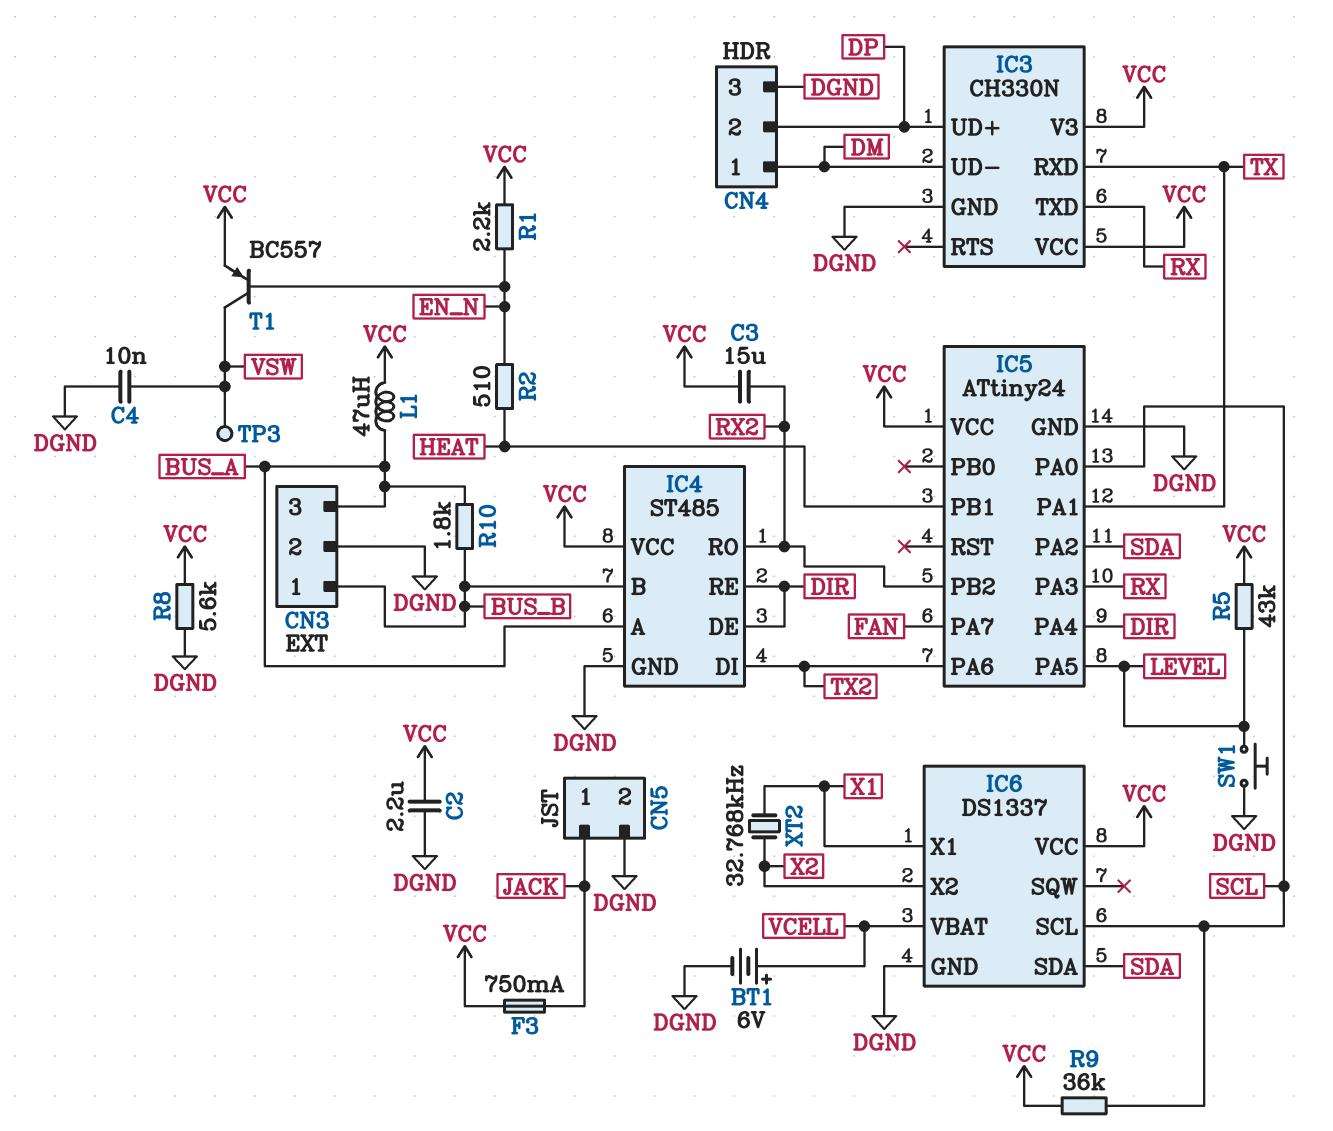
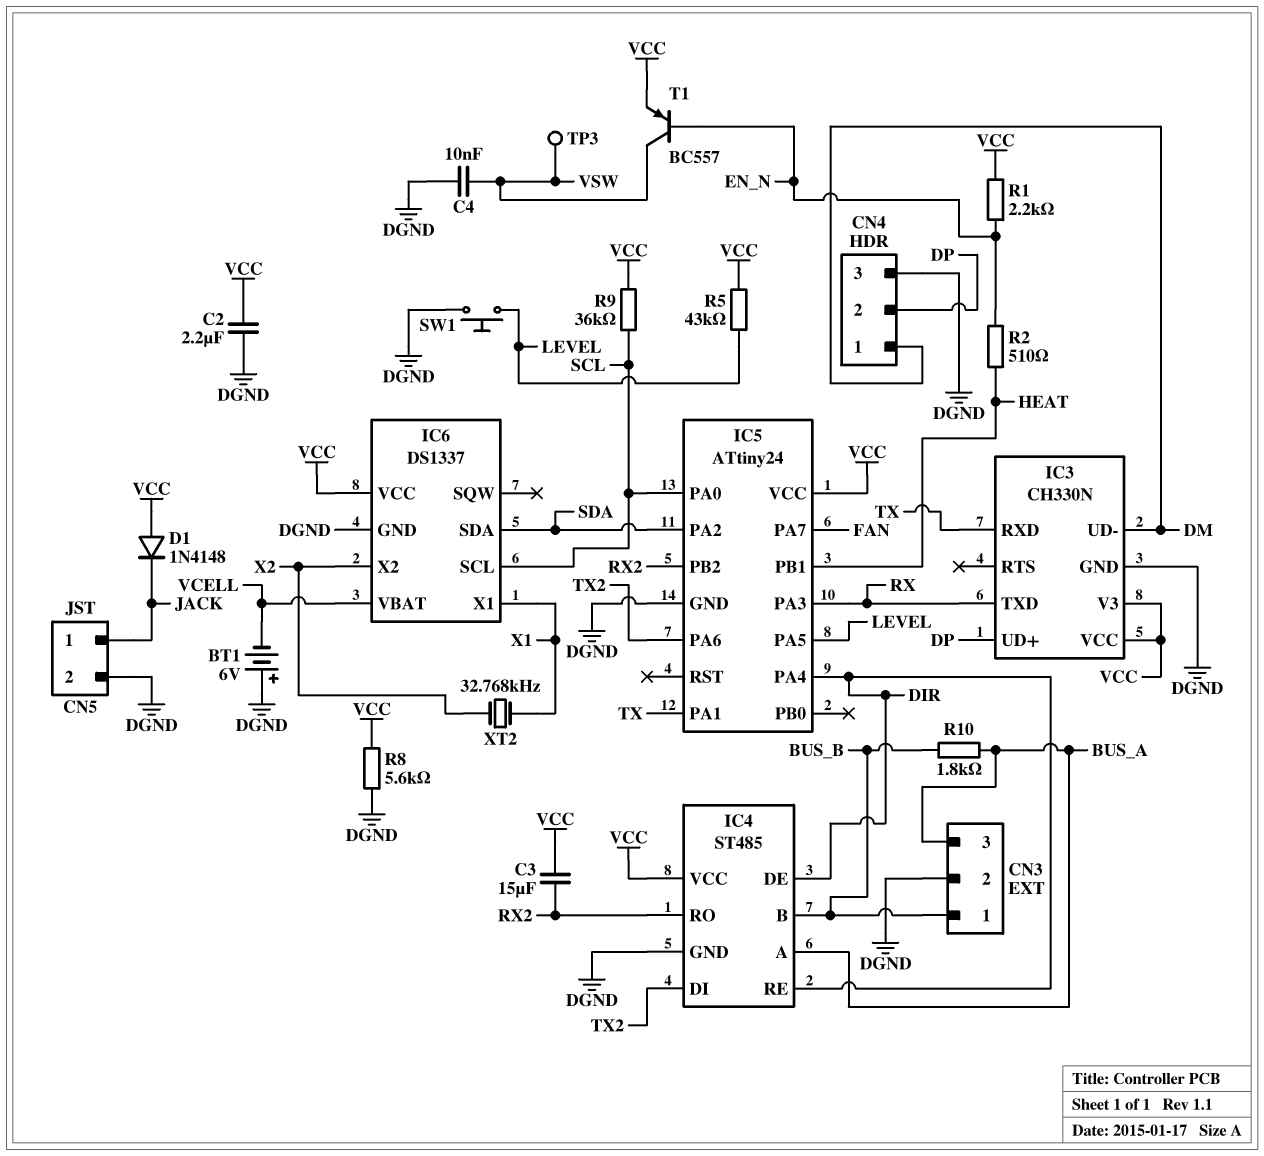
BT1: 6V (plus VCELL, minus DGND) -> 6V (plus DGND, minus VCELL)
D1: none -> diode 1N4148 (A VCC, K JACK)
F3: 750mA (JACK, VCC) -> none
L1: 47uH (BUS_A, VCC) -> none

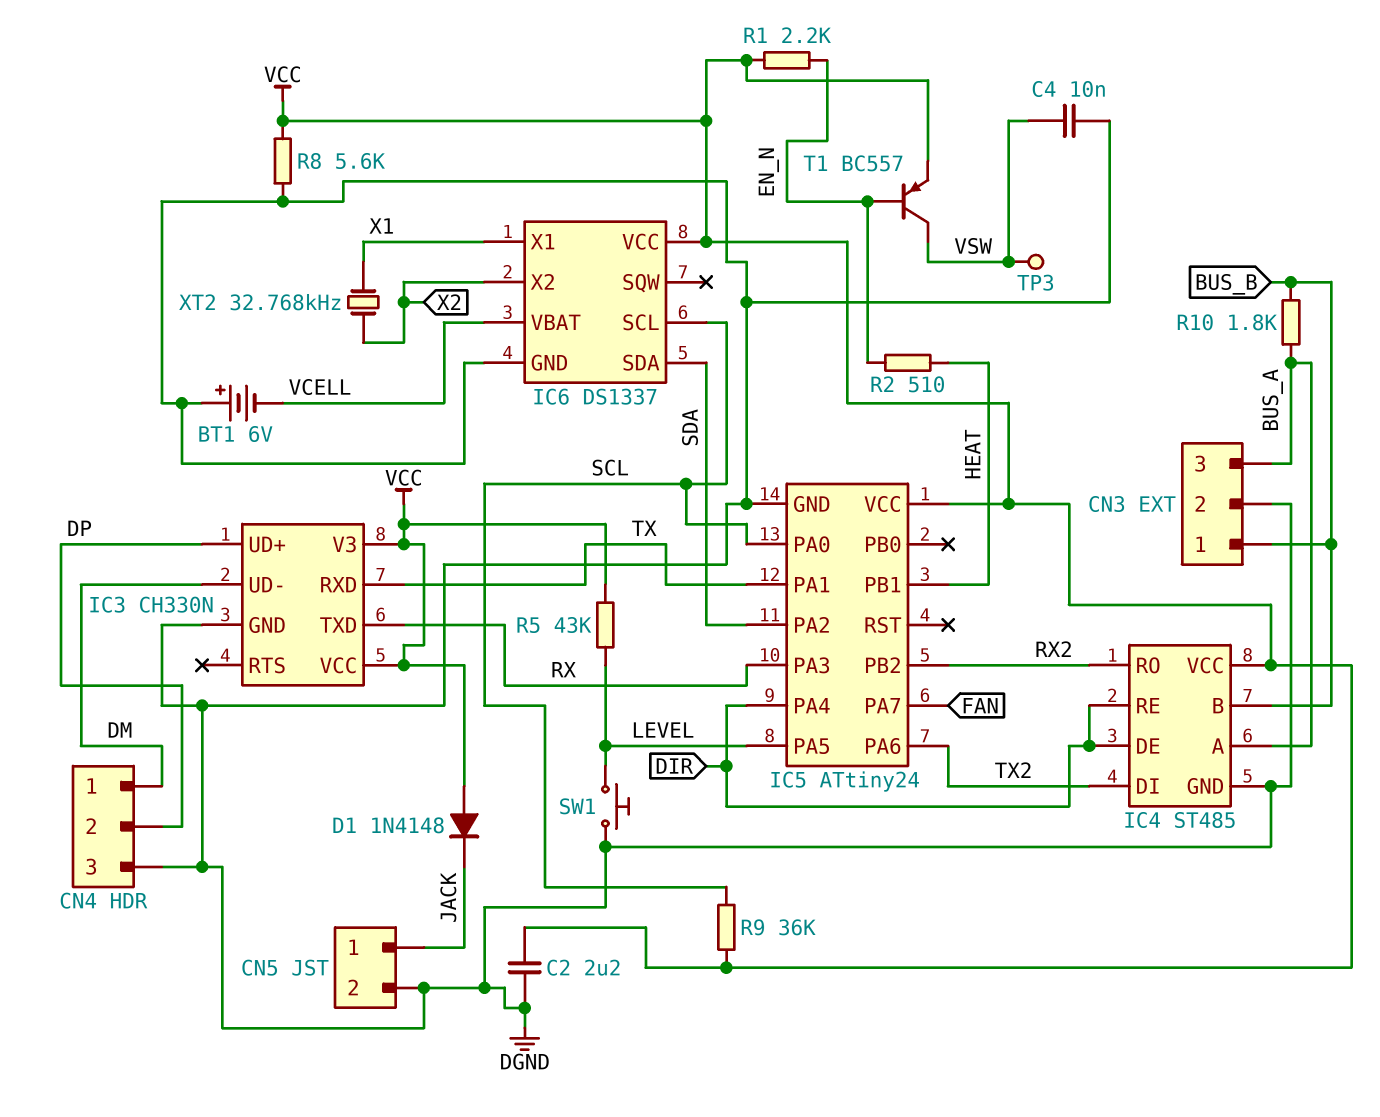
C3: 15uF (RX2, VCC) -> none

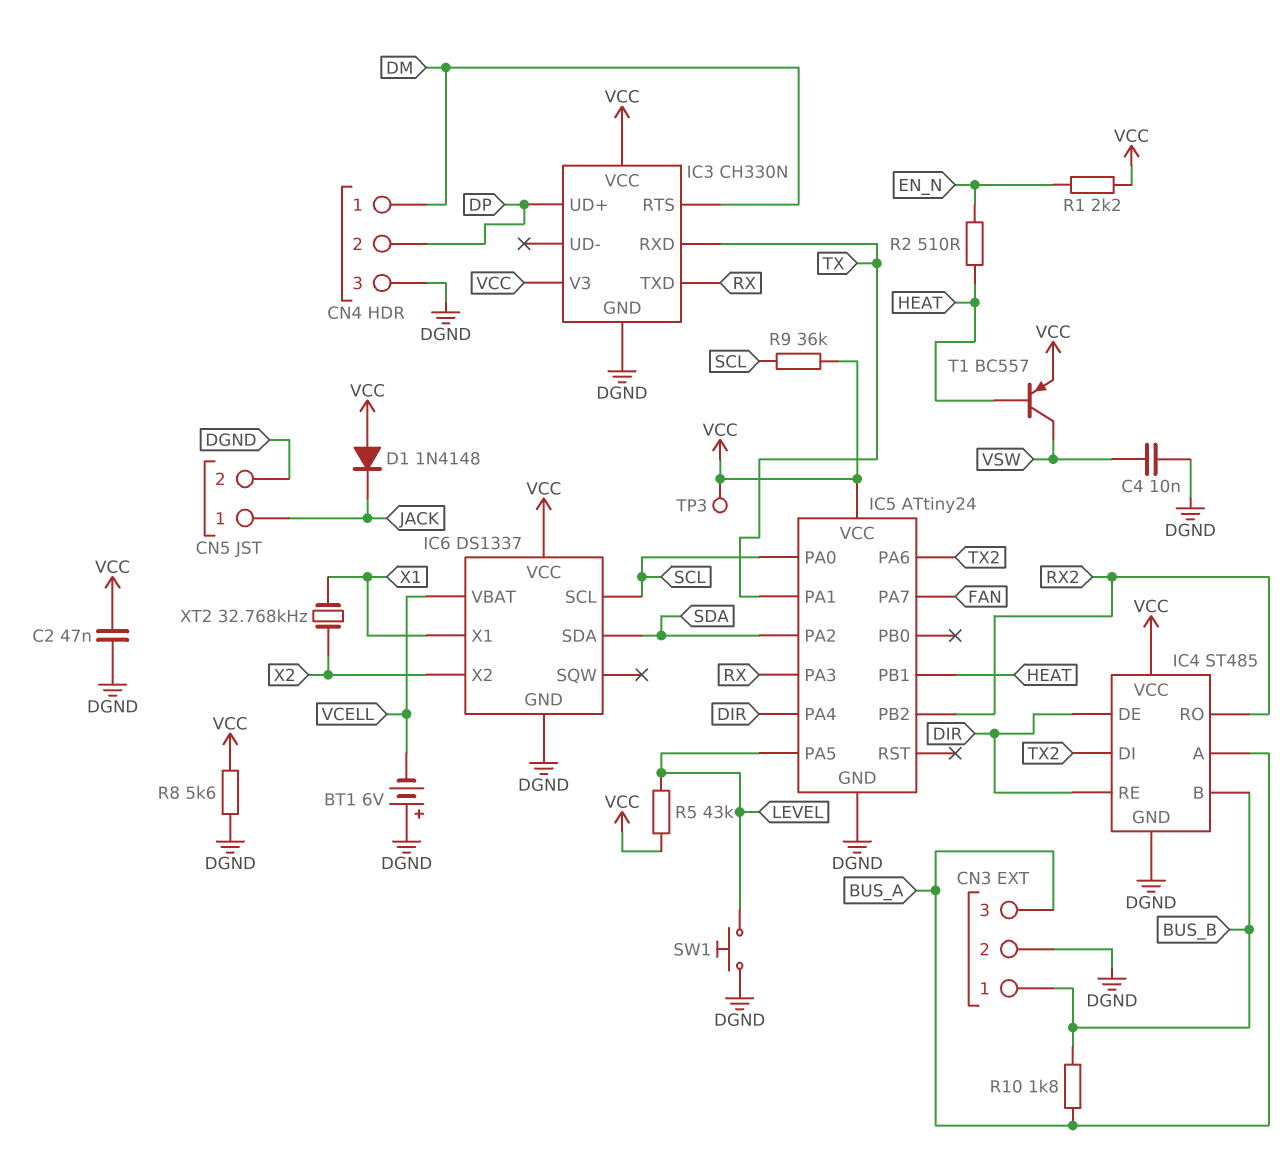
C2: 2.2uF (DGND, VCC) -> 47nF (DGND, VCC)
IC3 pin RTS: none -> DM
IC3 pin UD-: DM -> none
T1: PNP BC557 (B EN_N, C VSW, E VCC) -> PNP BC557 (B HEAT, C VSW, E VCC)
TP3: test point (VSW) -> test point (VCC)

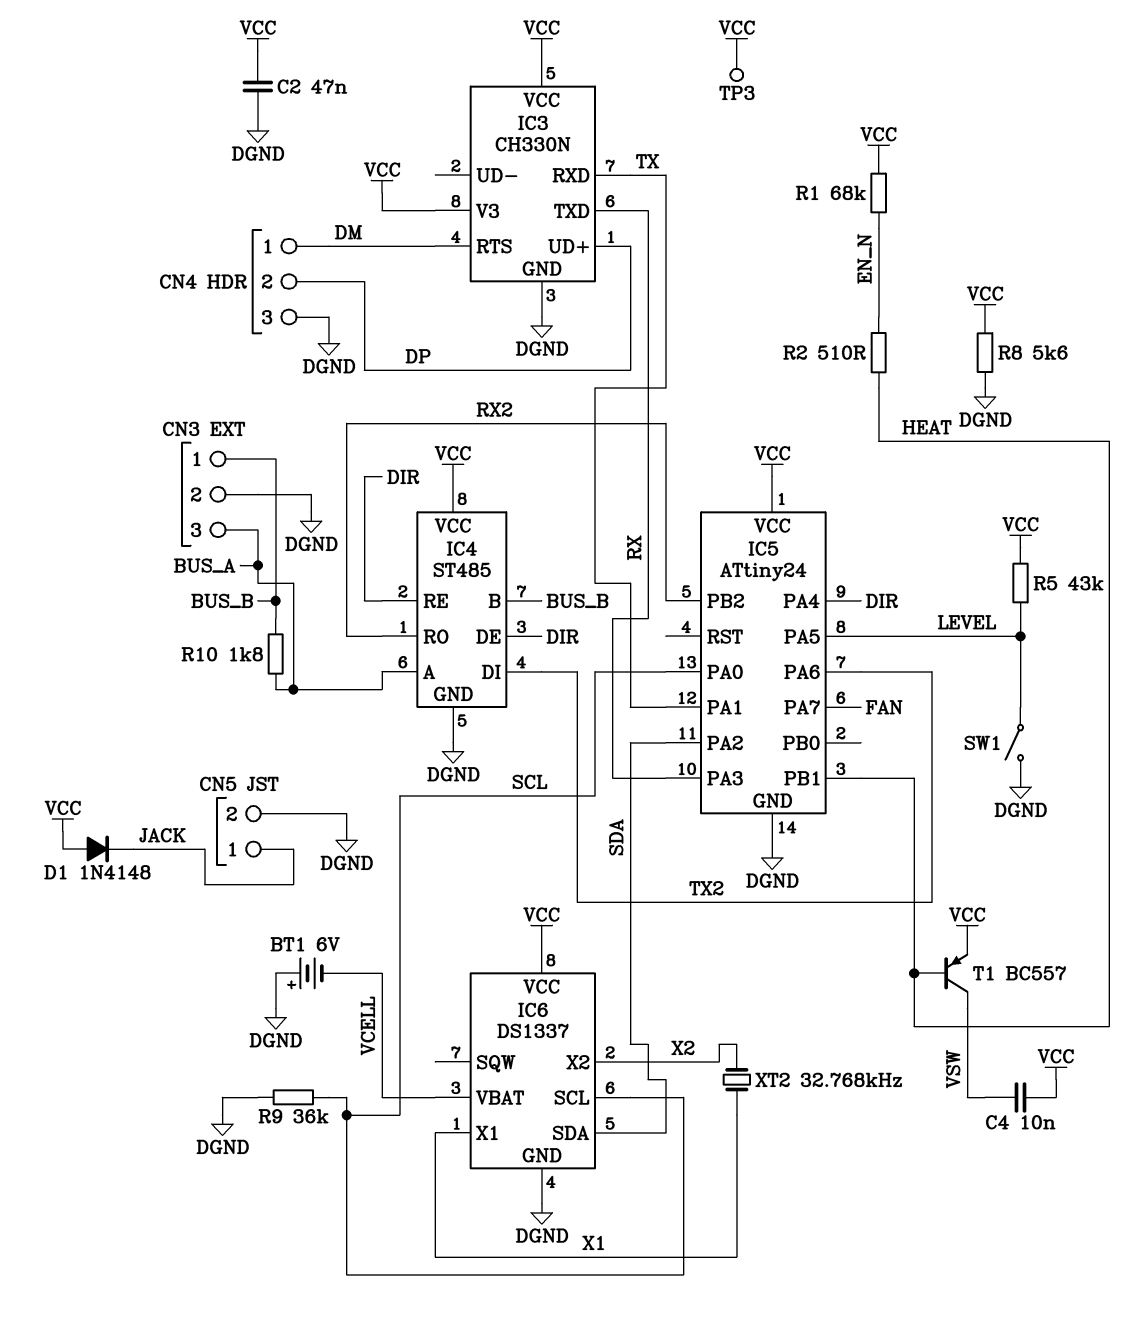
C4: 10nF (DGND, VSW) -> 10nF (VCC, VSW)
R1: 2.2k (EN_N, VCC) -> 68k (EN_N, VCC)
R9: 36k (SCL, VCC) -> 36k (DGND, SCL)
SW1: button (DGND, LEVEL) -> switch (DGND, LEVEL)

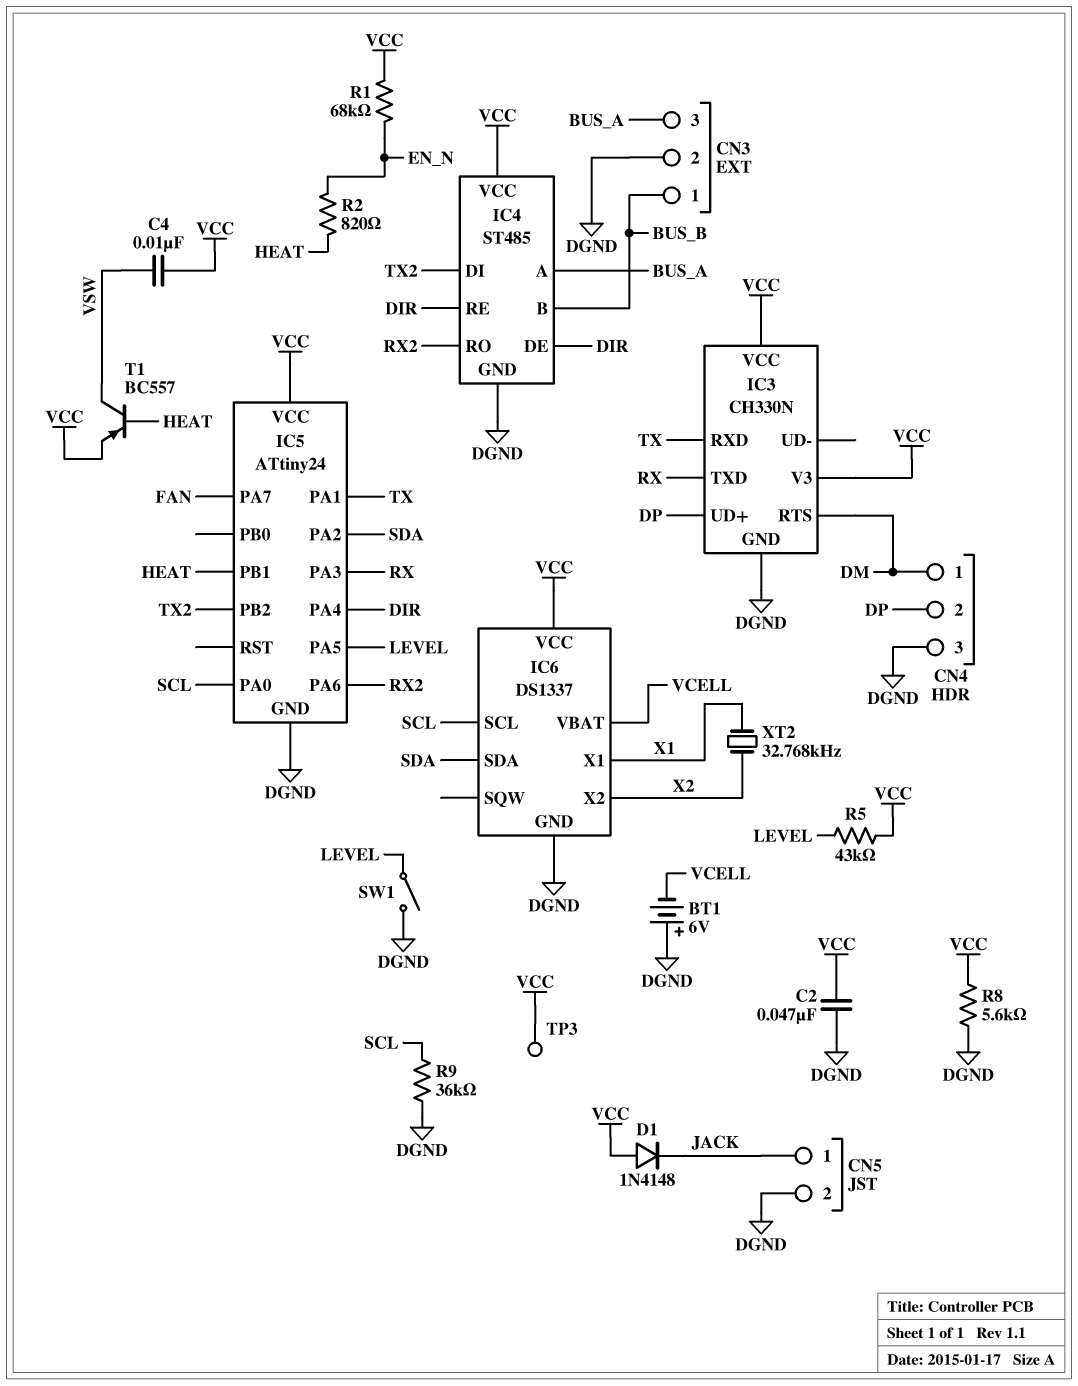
IC5 pin PA6: TX2 -> RX2
IC5 pin PB2: RX2 -> TX2
R2: 510 (EN_N, HEAT) -> 820 (EN_N, HEAT)
R10: 1.8k (BUS_A, BUS_B) -> none

